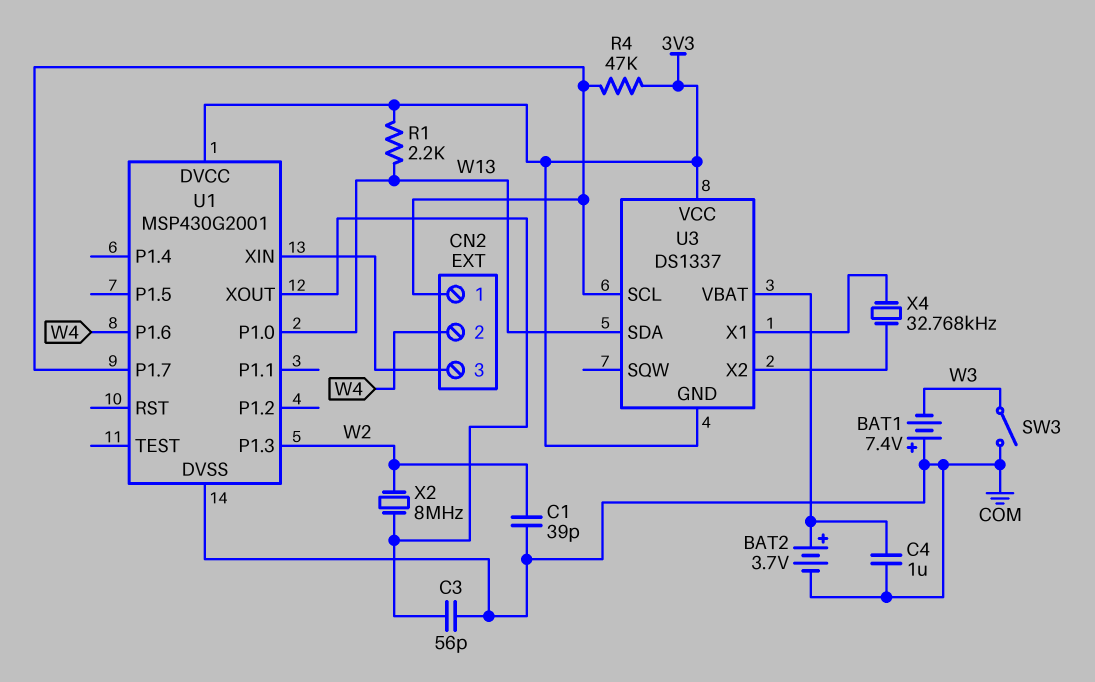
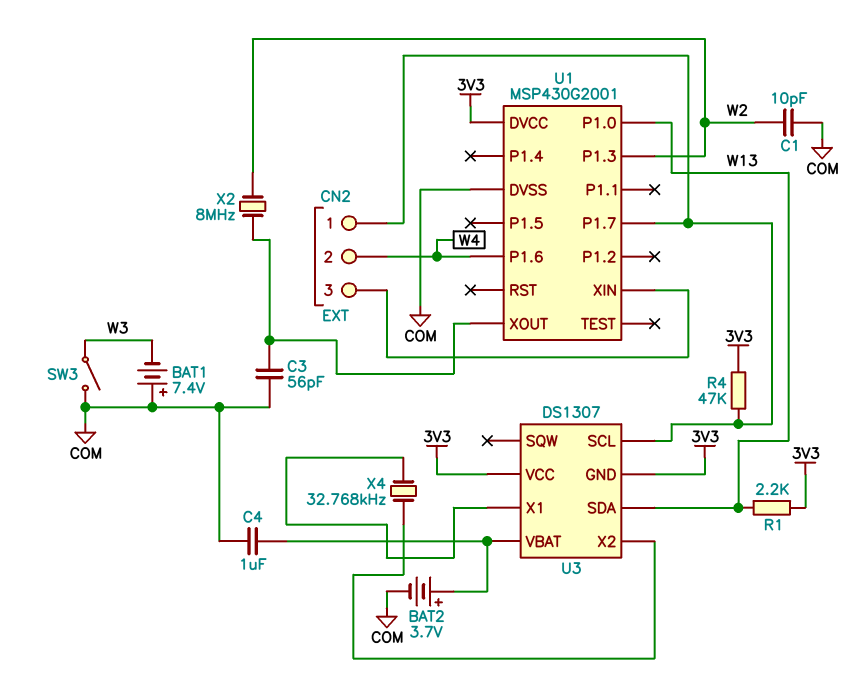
C1: 39pF (COM, W2) -> 10pF (COM, W2)
U3: DS1337 -> DS1307

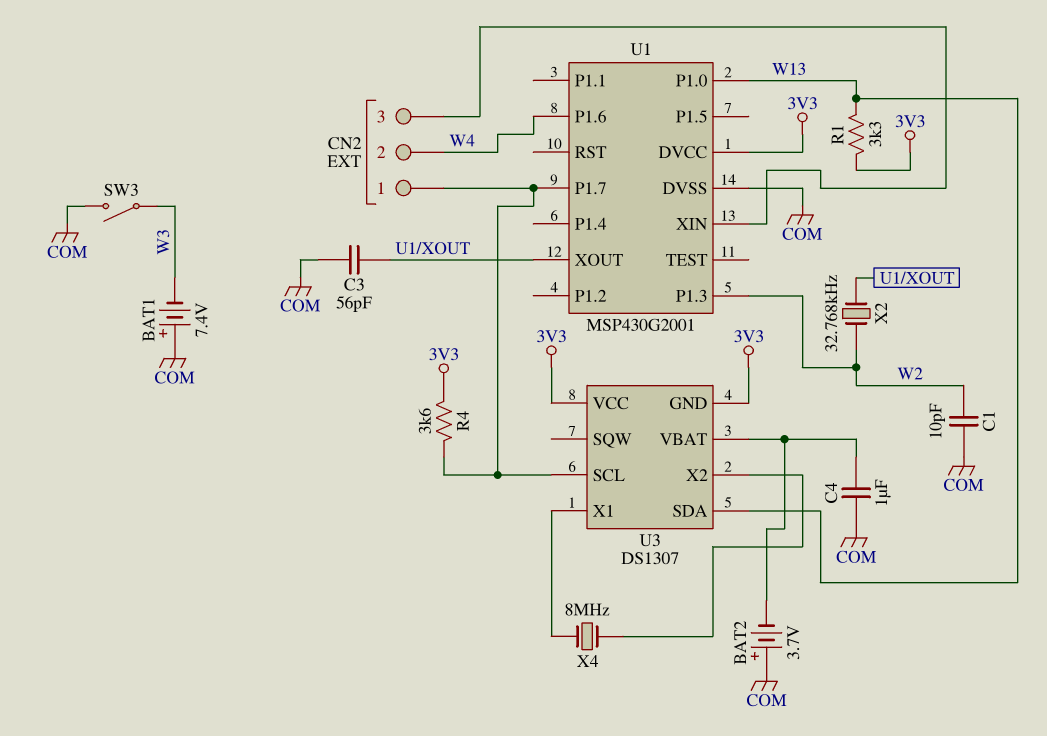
BAT2: 3.7V (plus U3/VBAT, minus COM) -> 3.7V (plus COM, minus U3/VBAT)
R1: 2.2k (3V3, W13) -> 3.3k (3V3, W13)
R4: 47k (3V3, CN2/1) -> 3.6k (3V3, CN2/1)
X2: 8MHz (U1/XOUT, W2) -> 32.768kHz (U1/XOUT, W2)
X4: 32.768kHz (U3/X1, U3/X2) -> 8MHz (U3/X1, U3/X2)

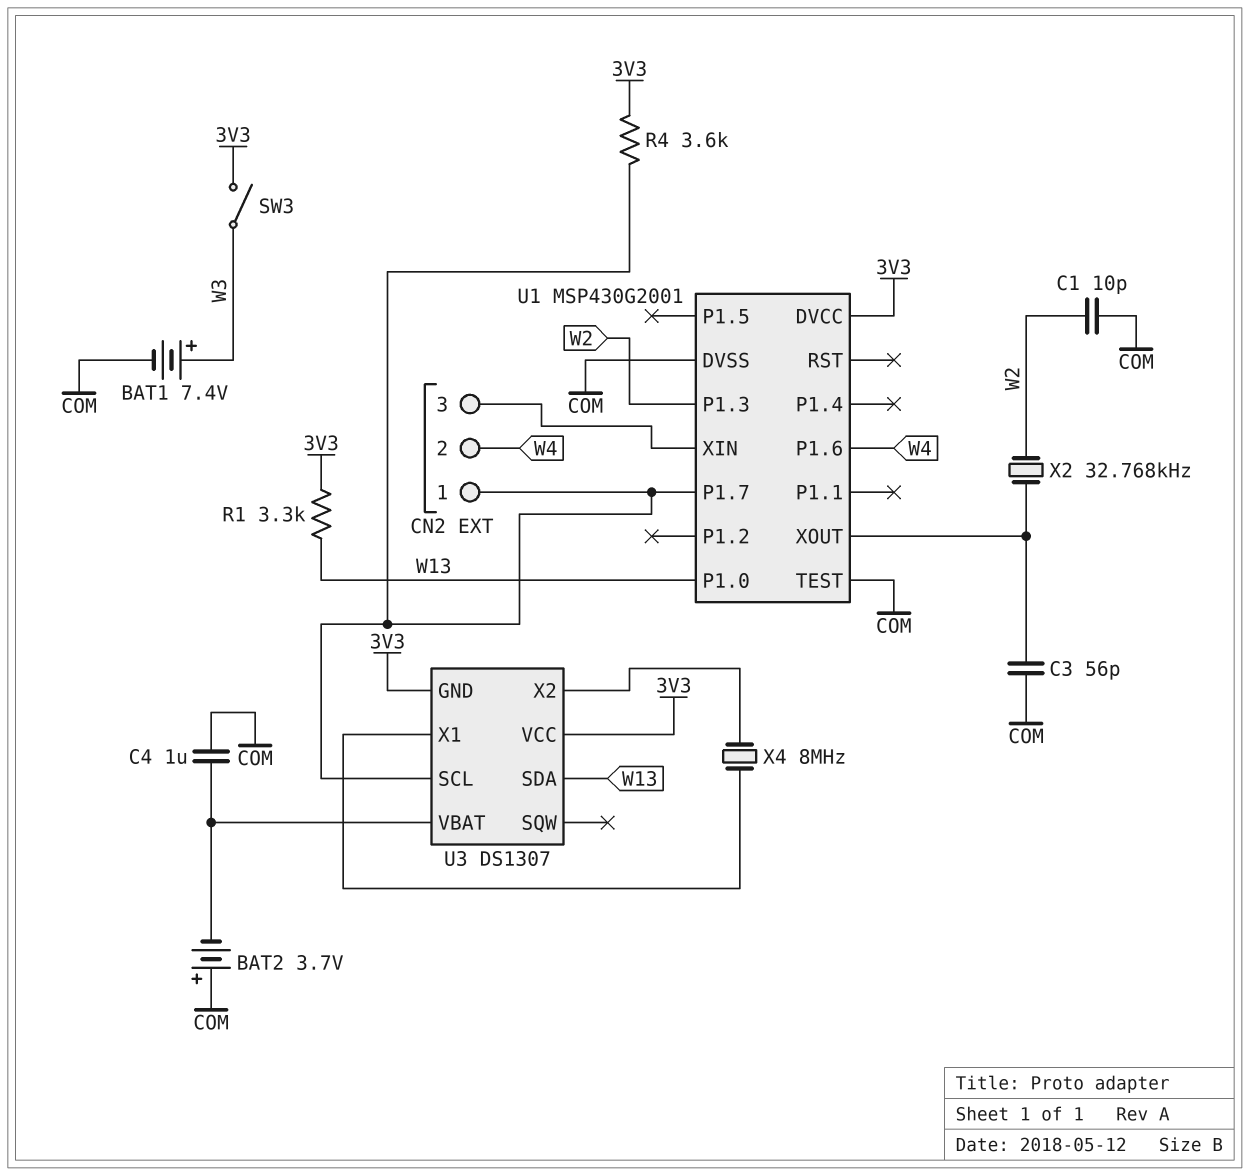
BAT1: 7.4V (plus COM, minus W3) -> 7.4V (plus W3, minus COM)
SW3: switch (COM, W3) -> switch (3V3, W3)
U1 pin TEST: none -> COM

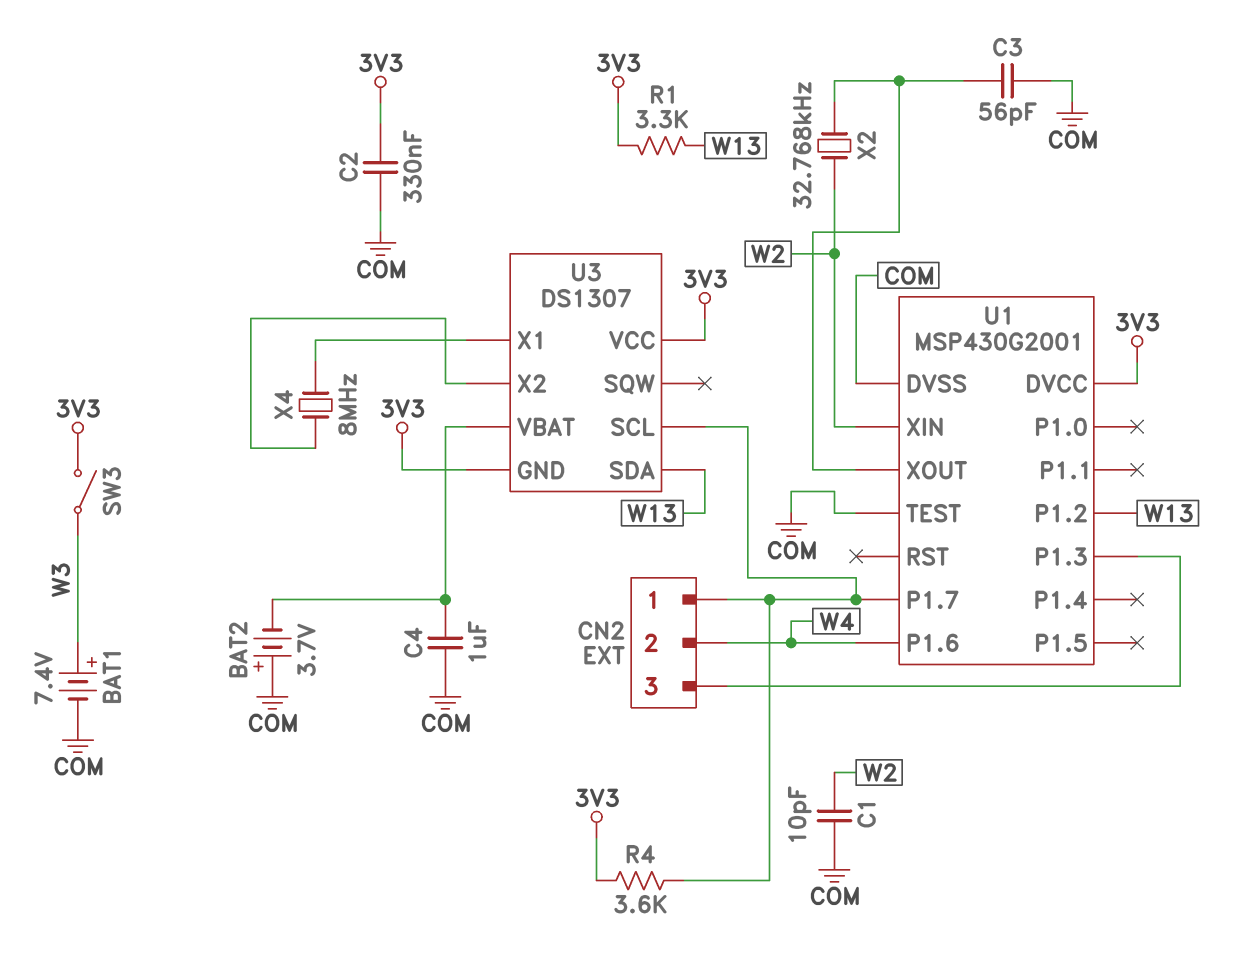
C2: none -> 330nF (3V3, COM)
U1 pin P1.0: W13 -> none
U1 pin P1.2: none -> W13
U1 pin P1.3: W2 -> CN2/3
U1 pin XIN: CN2/3 -> W2

